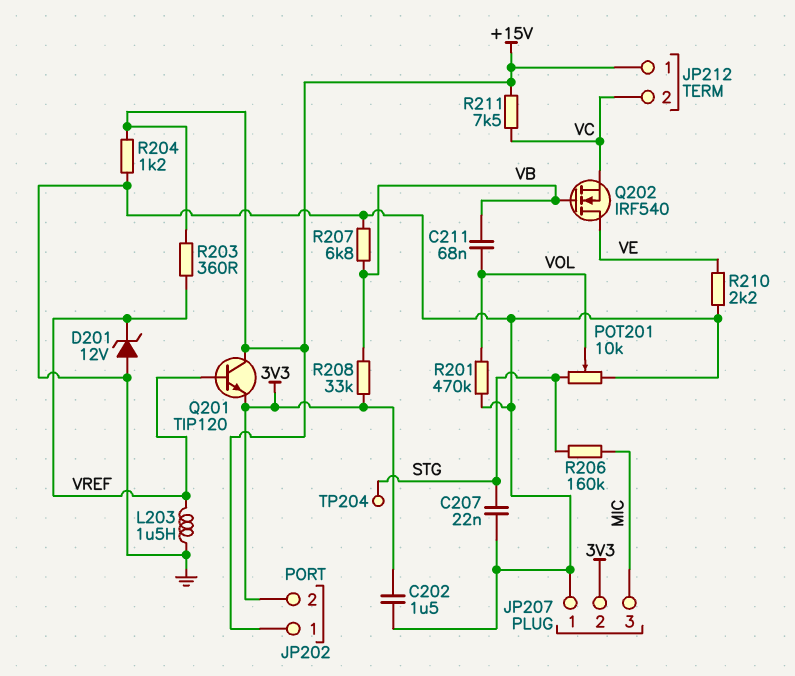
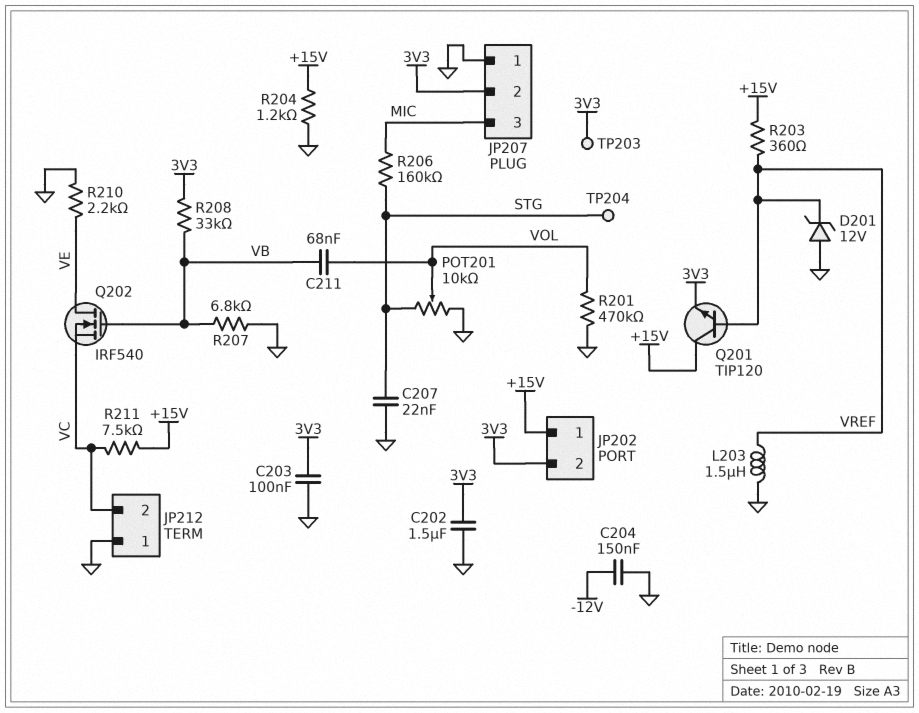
C203: none -> 100nF (3V3, GND)
C204: none -> 150nF (-12V, GND)
JP212 pin 1: +15V -> GND
TP203: none -> test point (3V3)

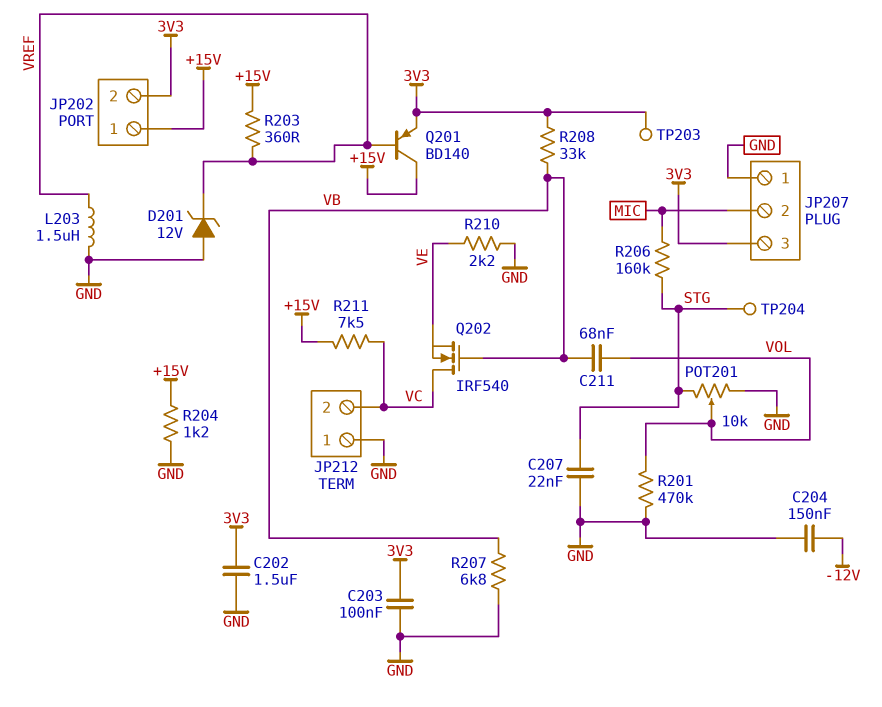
JP207 pin 2: 3V3 -> MIC
JP207 pin 3: MIC -> 3V3
Q201: NPN TIP120 (B VREF, C +15V, E 3V3) -> PNP BD140 (B VREF, C +15V, E 3V3)
Q202: NMOS IRF540 (G VB, D VE, S VC) -> NMOS IRF540 (G VB, D VC, S VE)

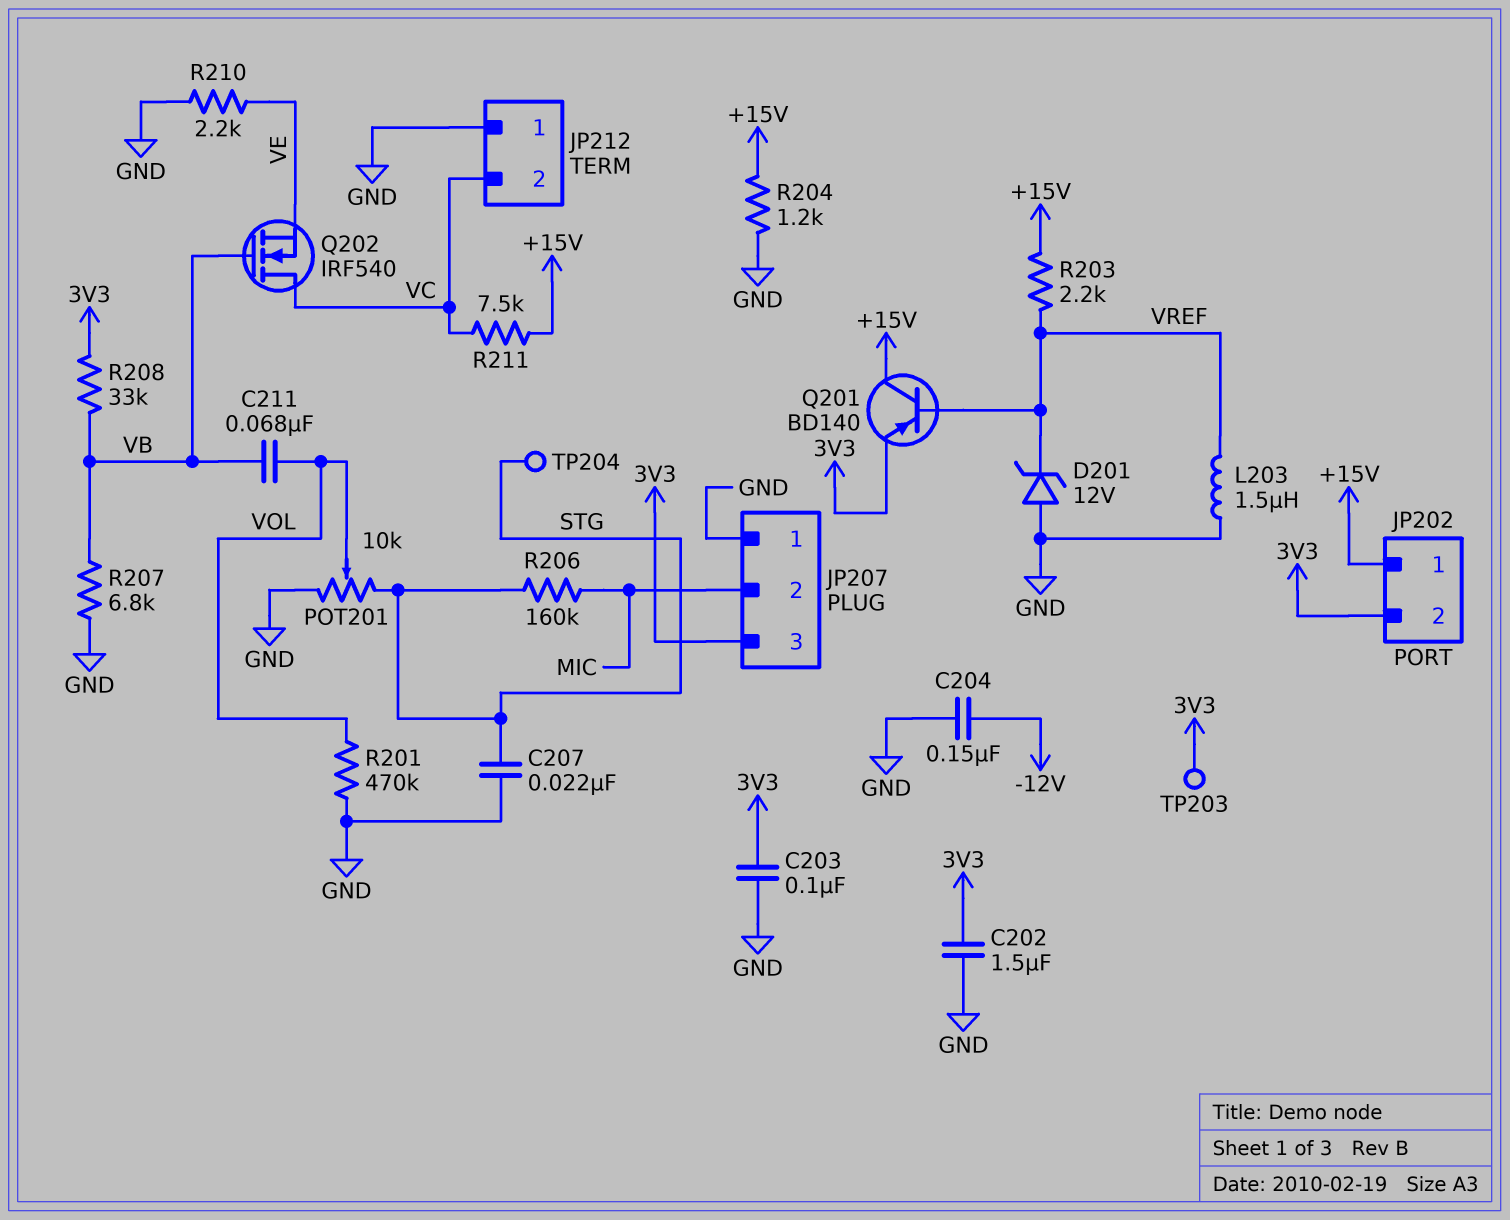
R203: 360 (+15V, VREF) -> 2.2k (+15V, VREF)

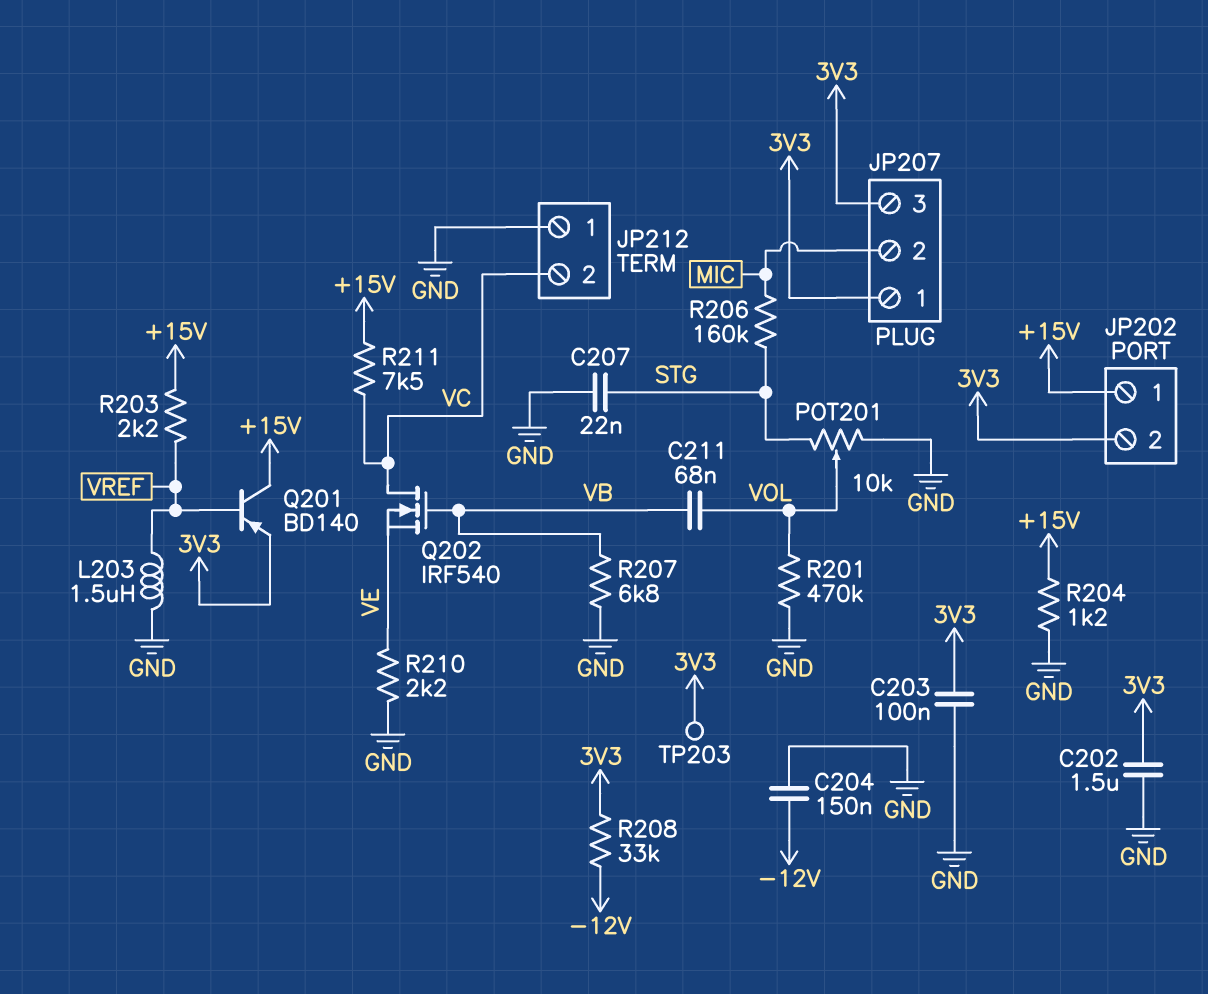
D201: zener 12V (A GND, K VREF) -> none
JP207 pin 1: GND -> 3V3
R208: 33k (3V3, VB) -> 33k (-12V, 3V3)
TP204: test point (STG) -> none

